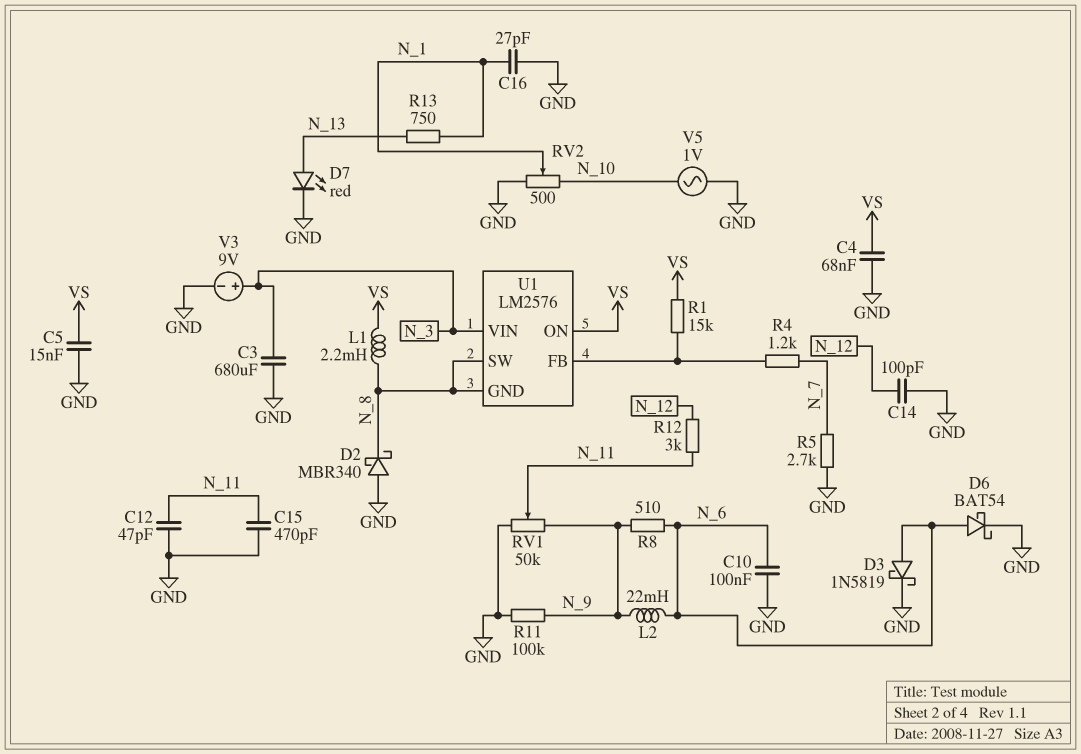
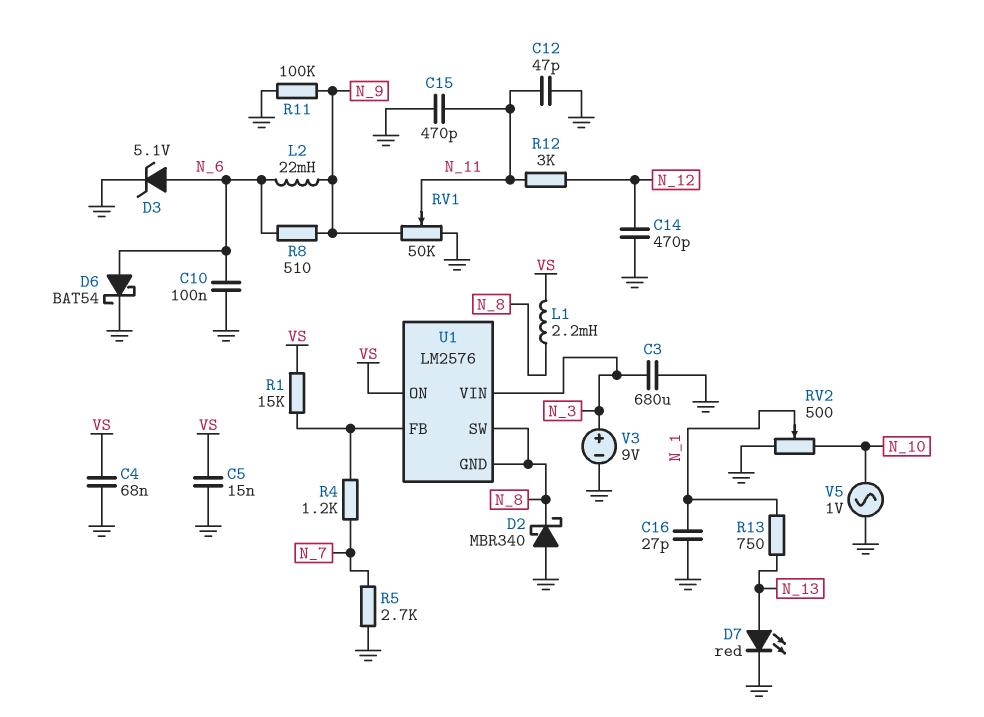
C14: 100pF (GND, N_12) -> 470pF (GND, N_12)
D3: schottky 1N5819 (A N_6, K GND) -> zener 5.1V (A N_6, K GND)

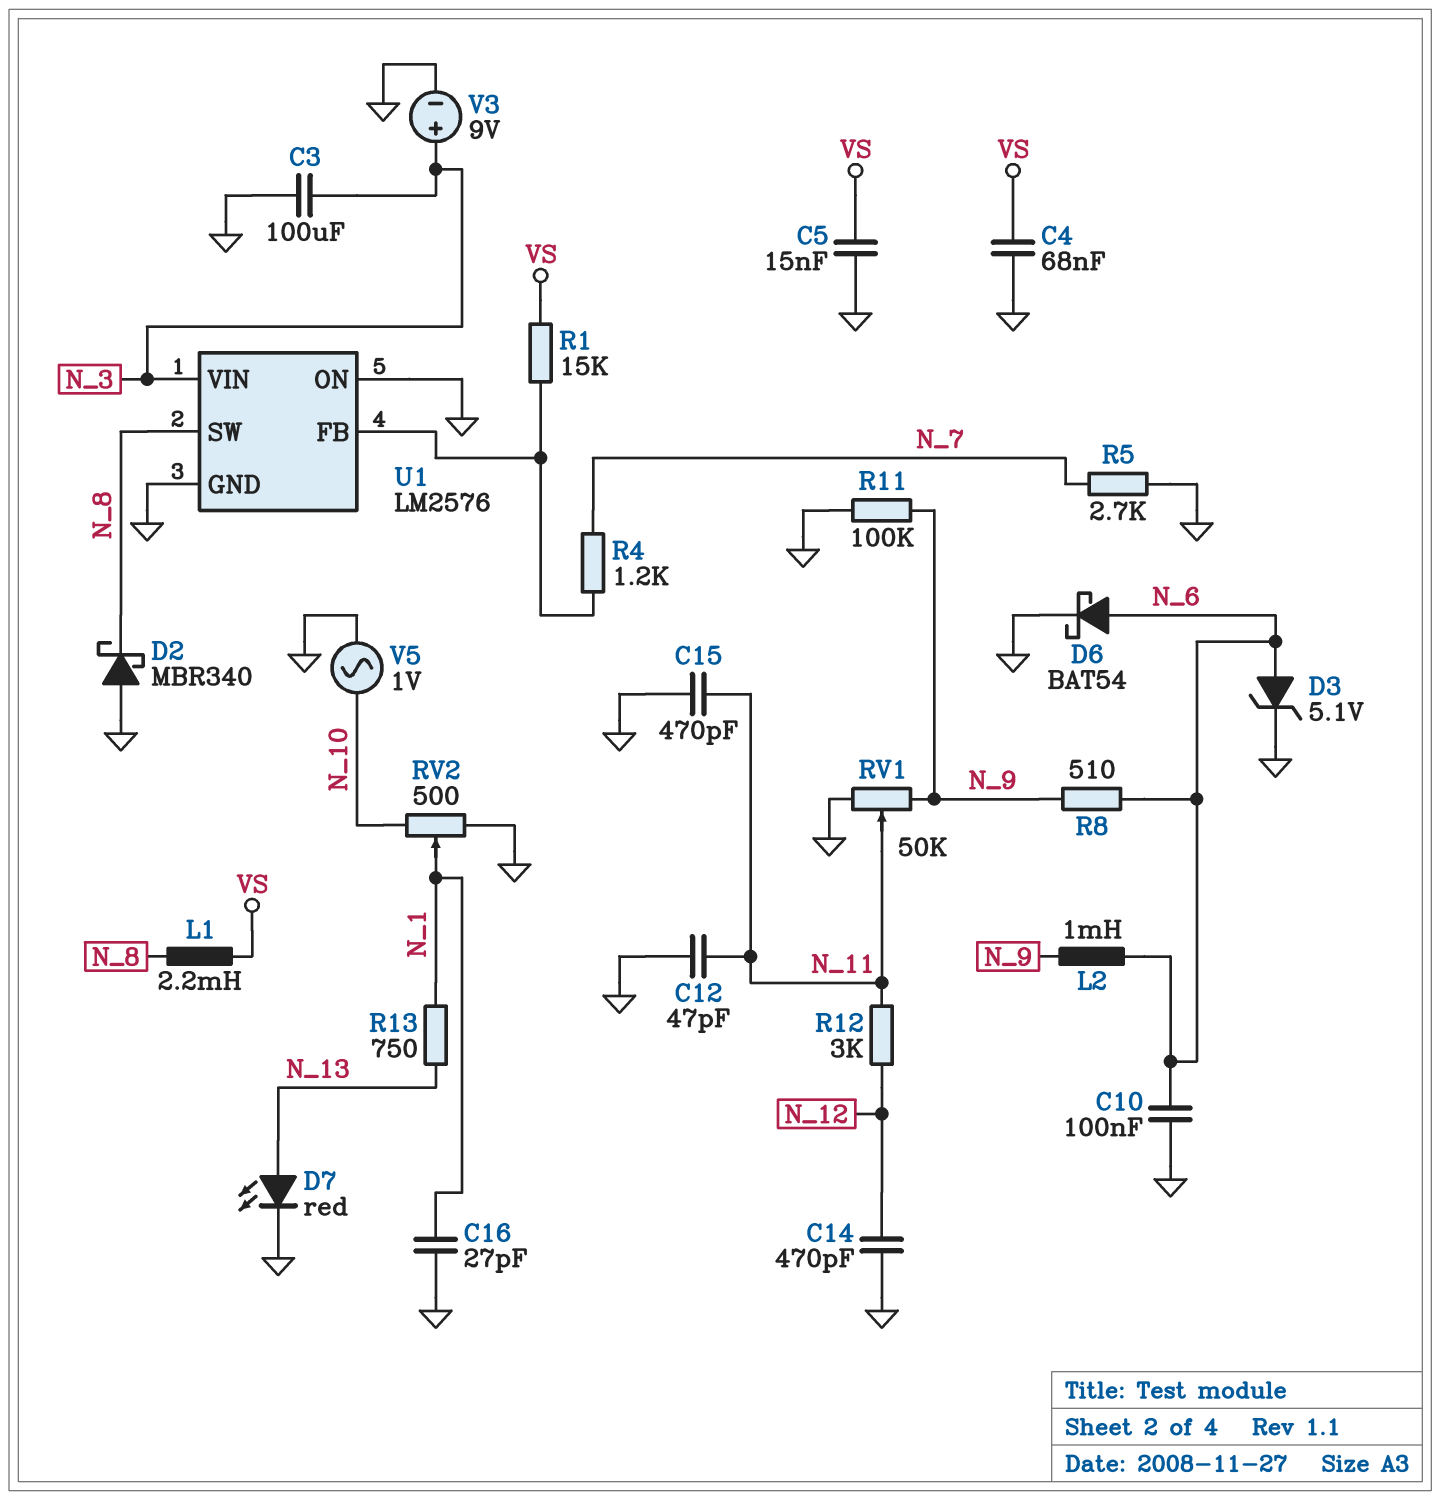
C3: 680uF (GND, N_3) -> 100uF (GND, N_3)
L2: 22mH (N_6, N_9) -> 1mH (N_6, N_9)
U1 pin GND: N_8 -> GND
U1 pin ON: VS -> GND

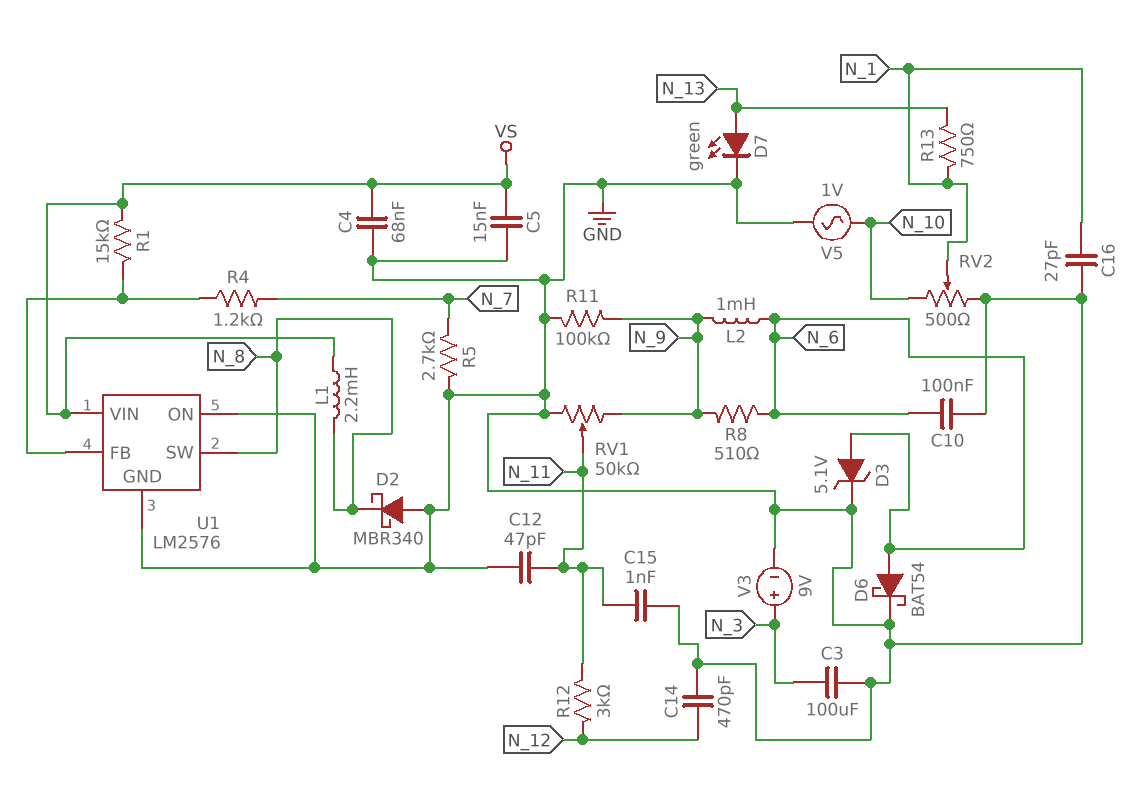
C15: 470pF (GND, N_11) -> 1nF (GND, N_11)
D7: LED red (A N_13, K GND) -> LED green (A N_13, K GND)
U1 pin VIN: N_3 -> VS

